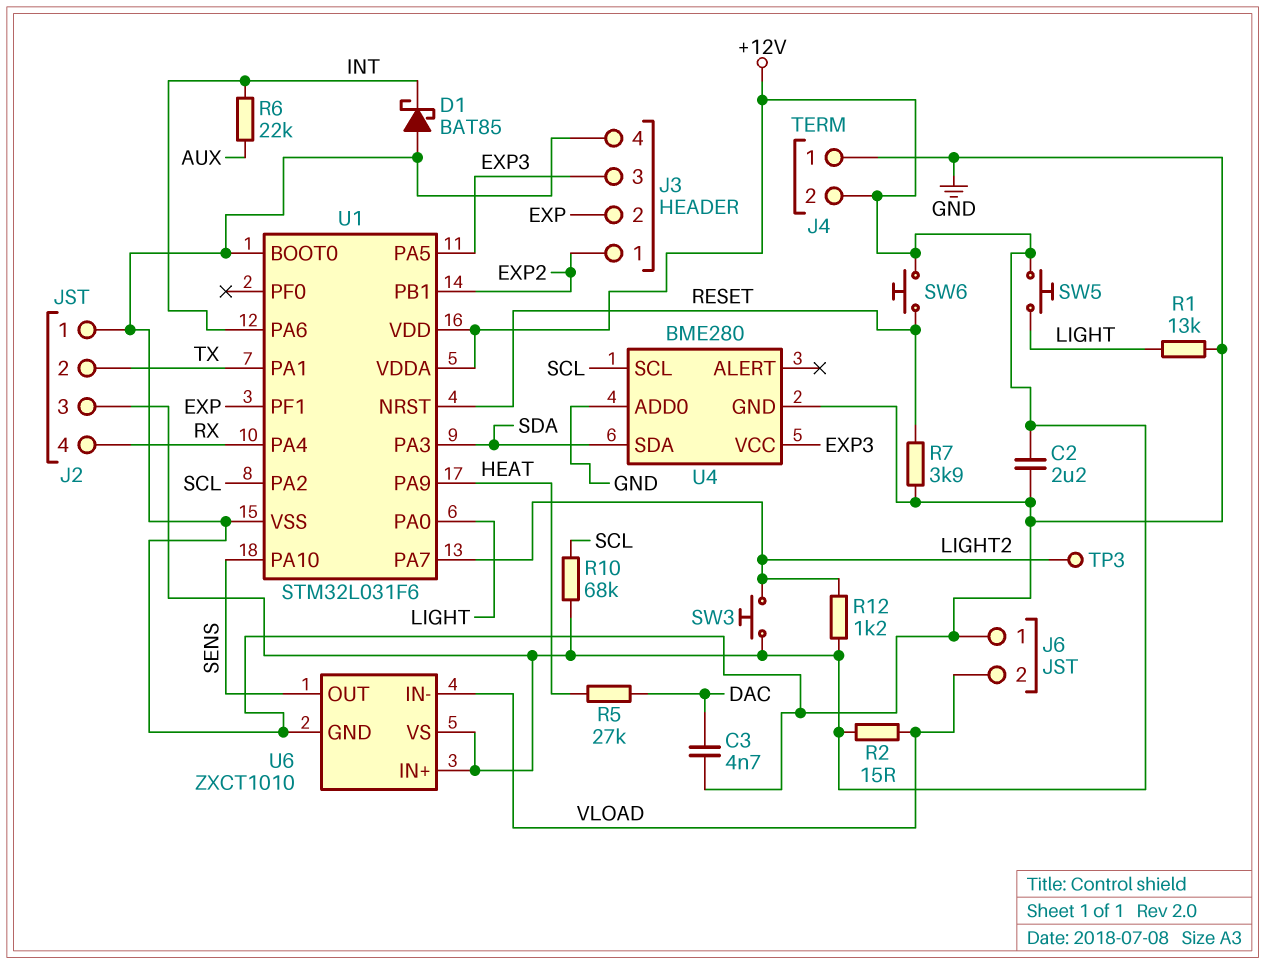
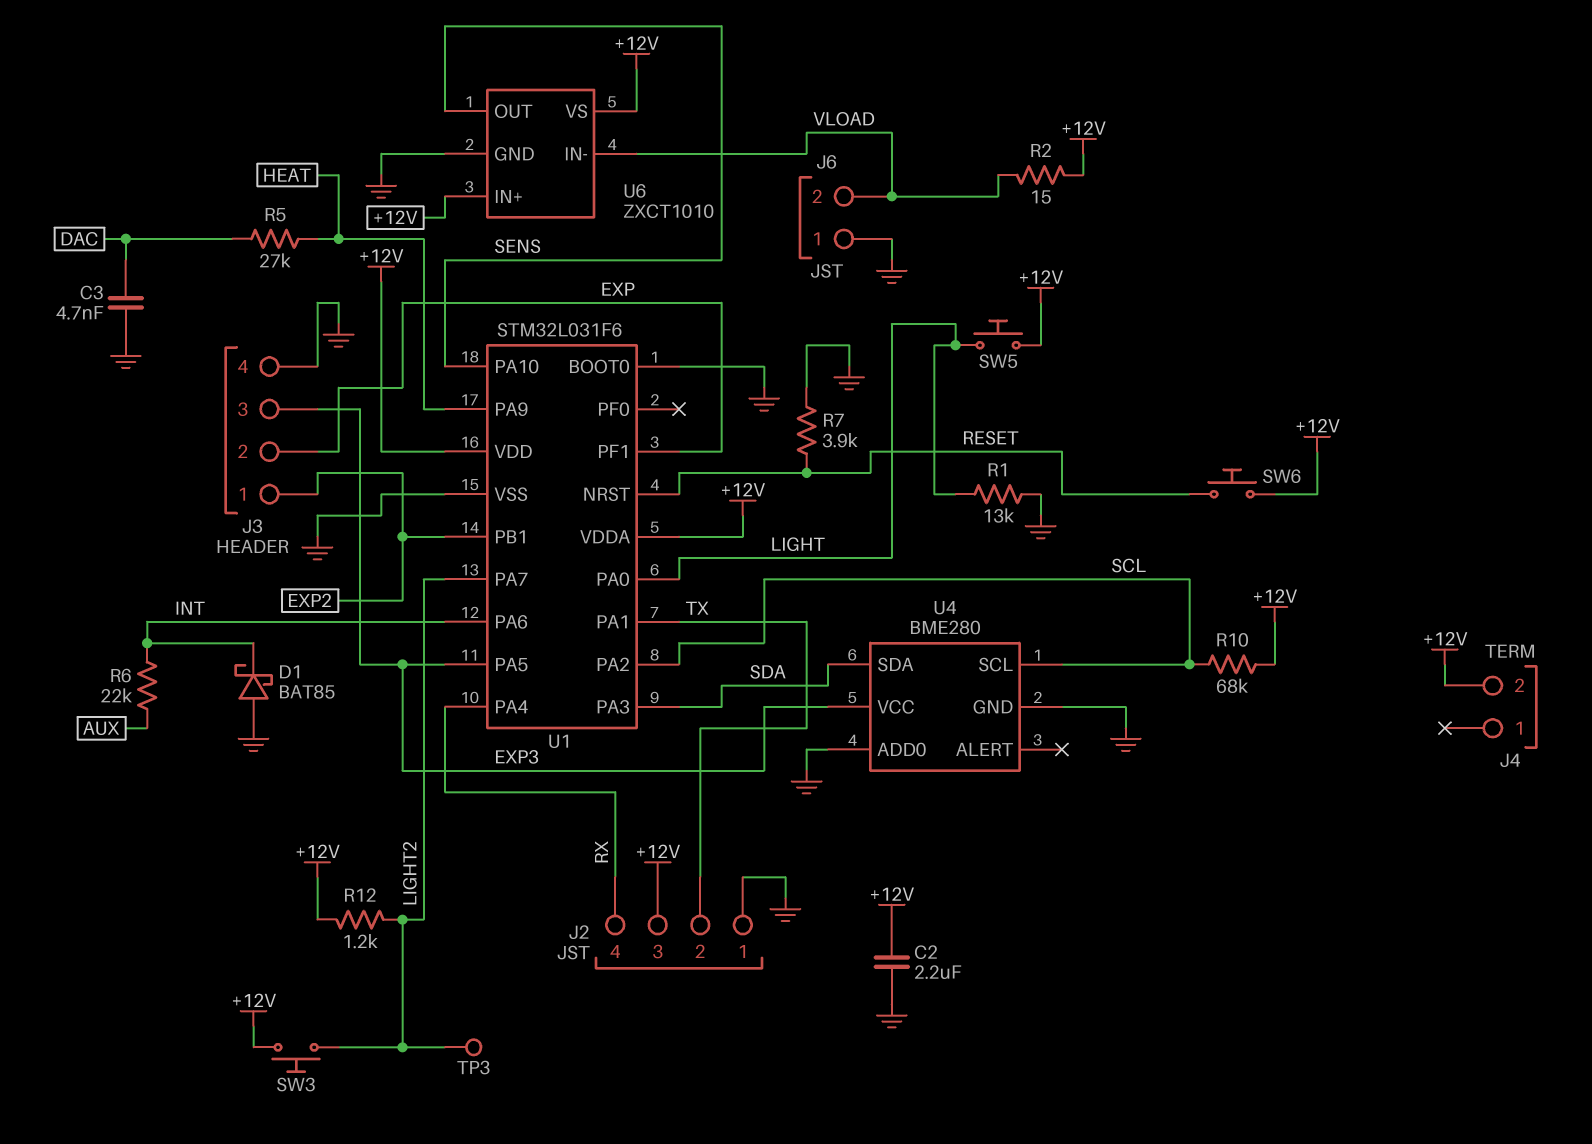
J4 pin 1: GND -> none

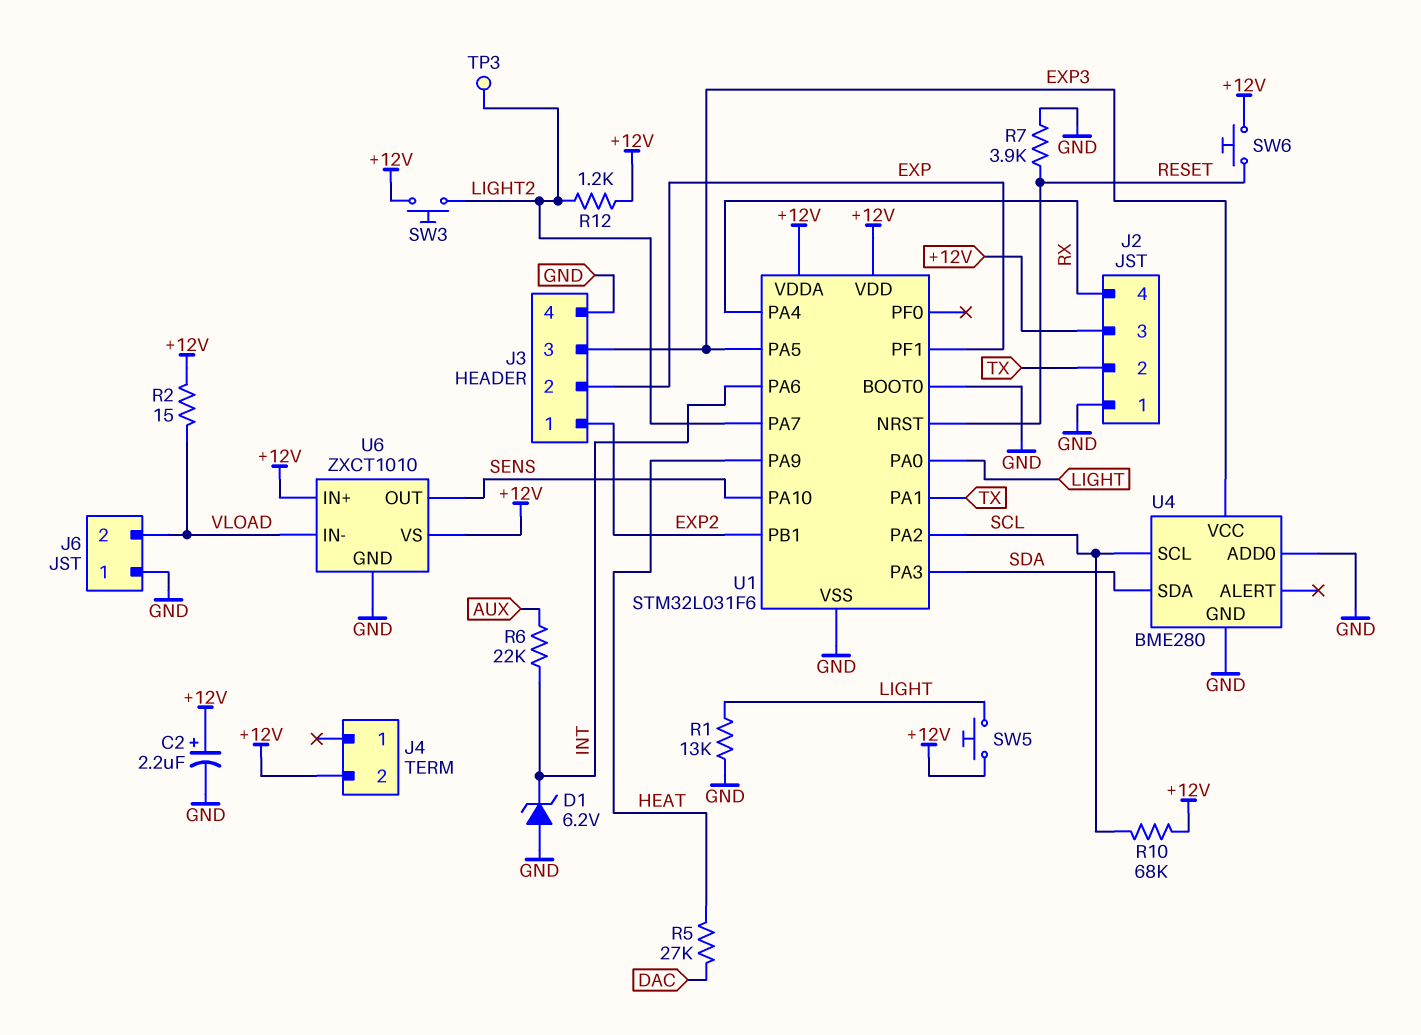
C2: 2.2uF (+12V, GND) -> 2.2uF (plus +12V, minus GND)
C3: 4.7nF (DAC, GND) -> none
D1: schottky BAT85 (A GND, K INT) -> zener 6.2V (A GND, K INT)

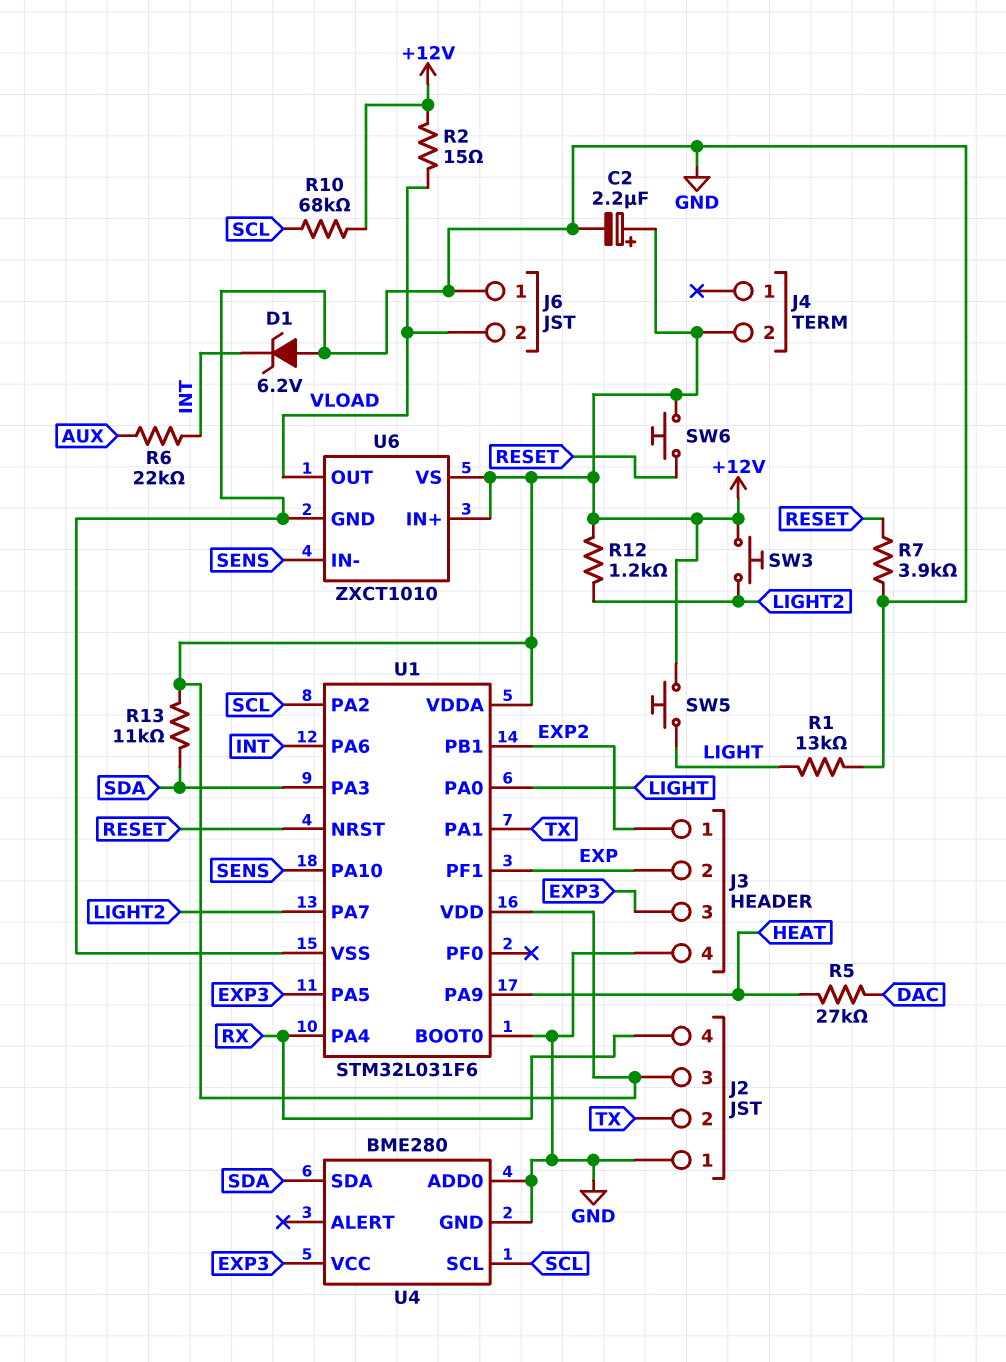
R13: none -> 11k (+12V, SDA)
TP3: test point (LIGHT2) -> none
U6 pin IN-: VLOAD -> SENS
U6 pin OUT: SENS -> VLOAD

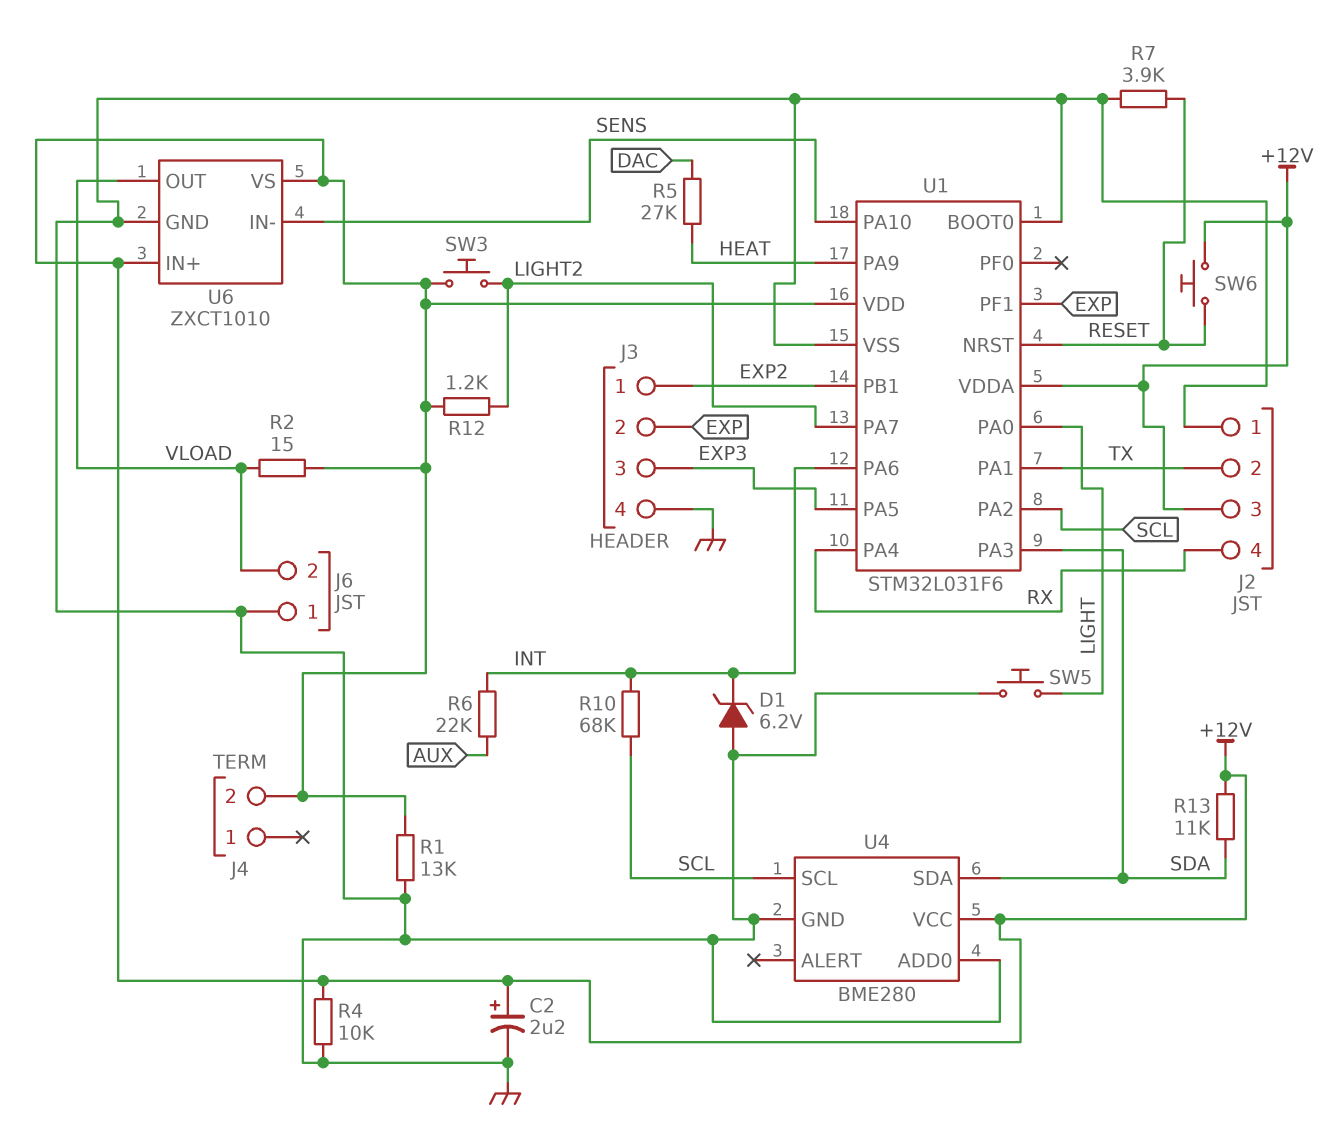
R1: 13k (GND, LIGHT) -> 13k (+12V, GND)
R4: none -> 10k (+12V, GND)
R10: 68k (+12V, SCL) -> 68k (INT, SCL)
SW5: button (+12V, LIGHT) -> button (GND, LIGHT)
U4 pin VCC: EXP3 -> +12V

